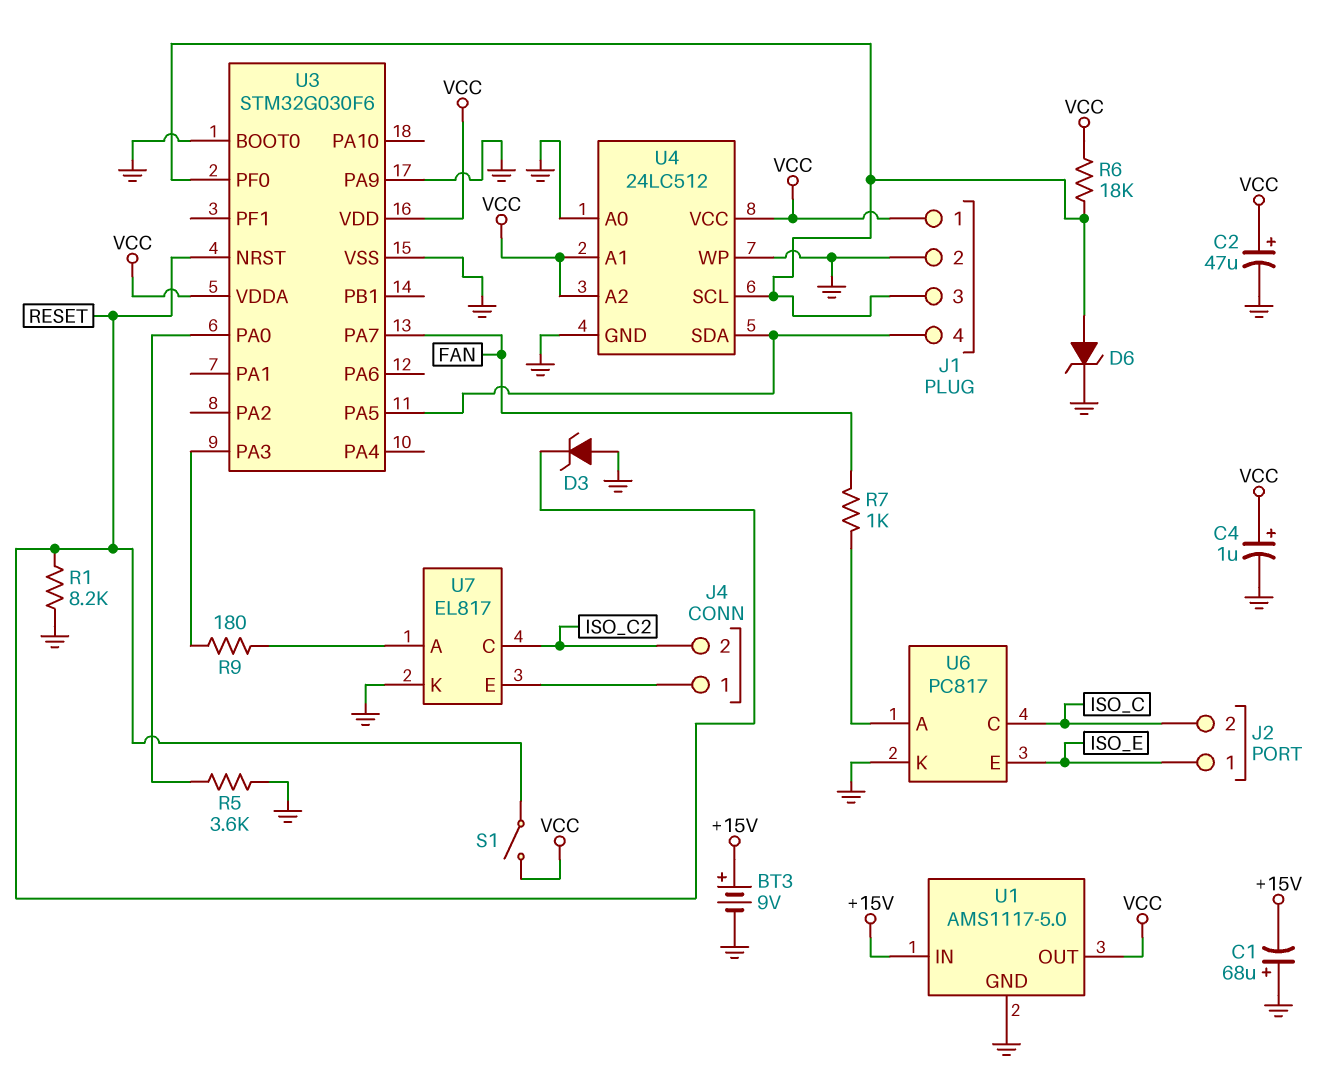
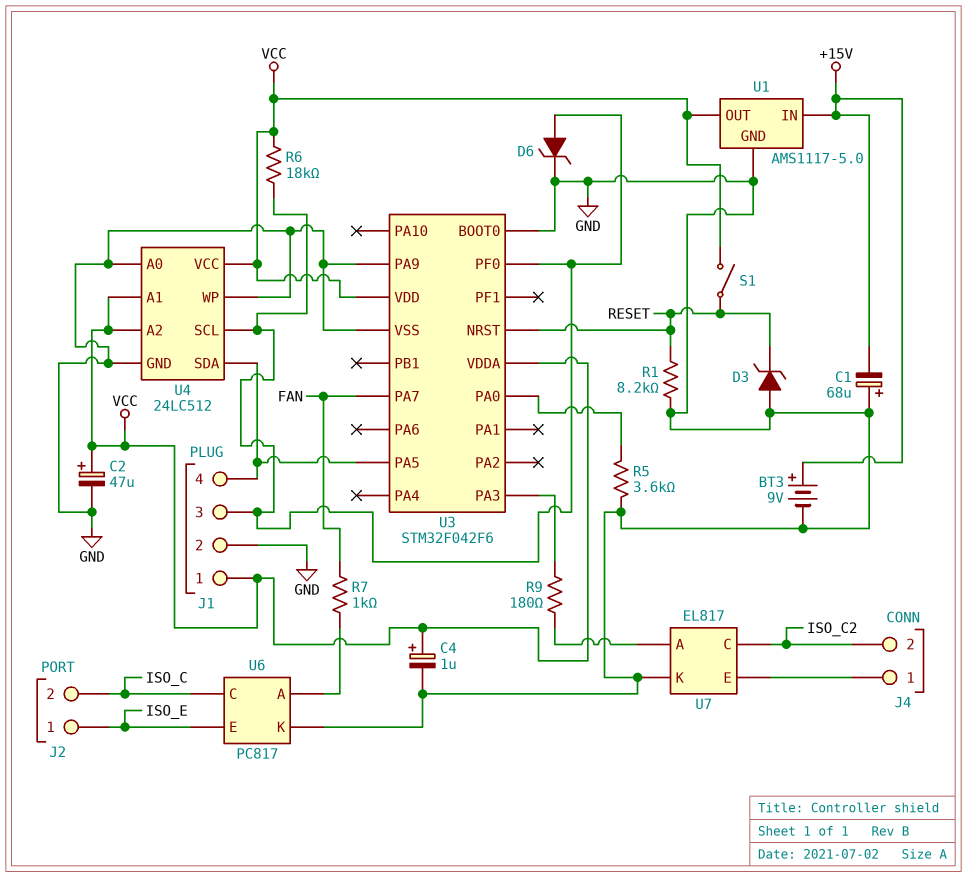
U3: STM32G030F6 -> STM32F042F6

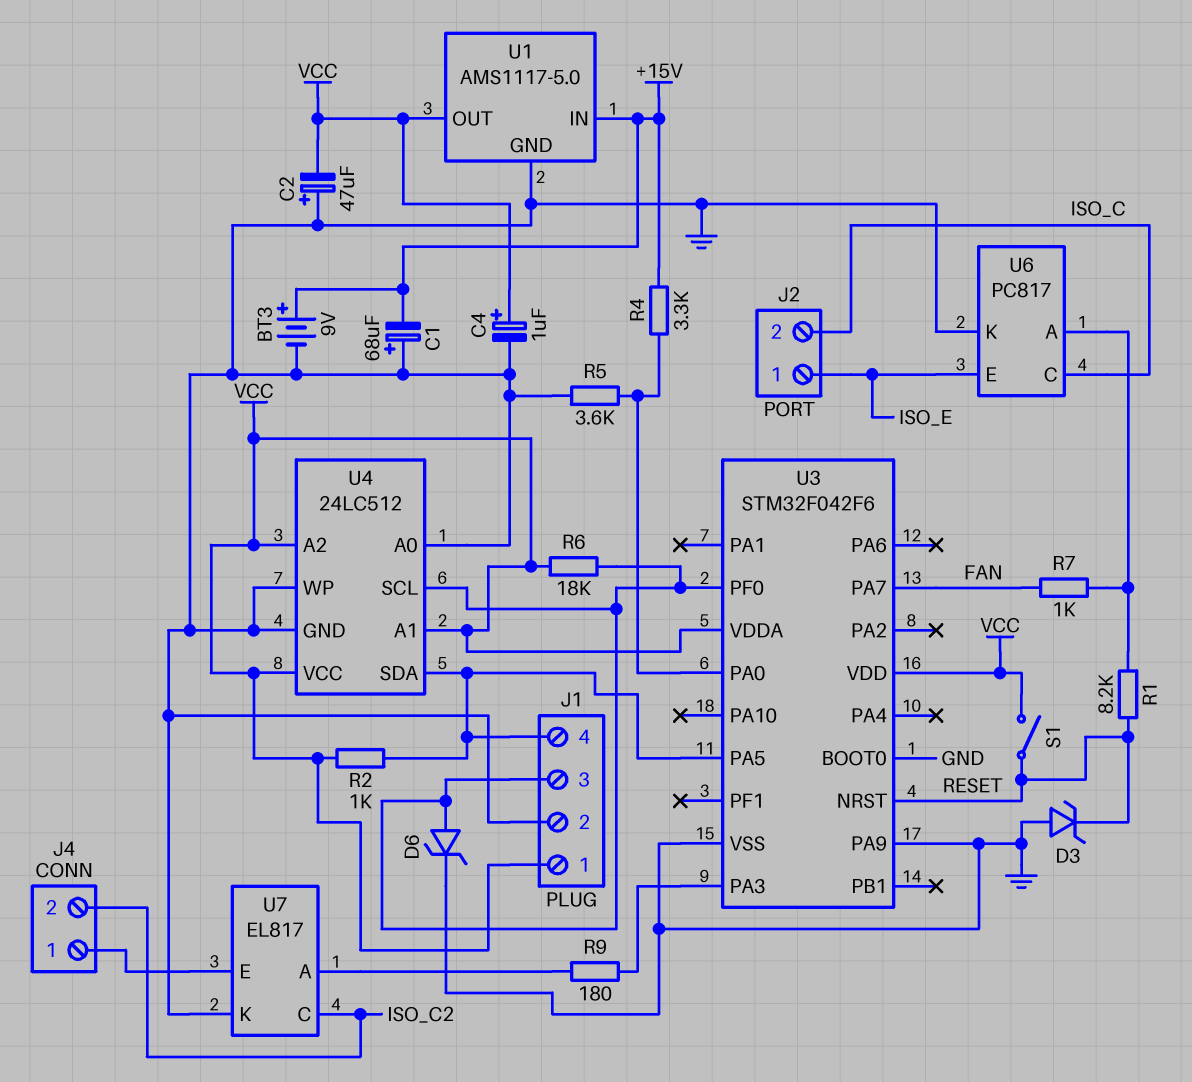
C2: 47uF (plus VCC, minus GND) -> 47uF (plus GND, minus VCC)
R1: 8.2k (GND, RESET) -> 8.2k (RESET, U6/A)
R2: none -> 1k (J1/4, VCC)
R4: none -> 3.3k (+15V, U3/PA0)

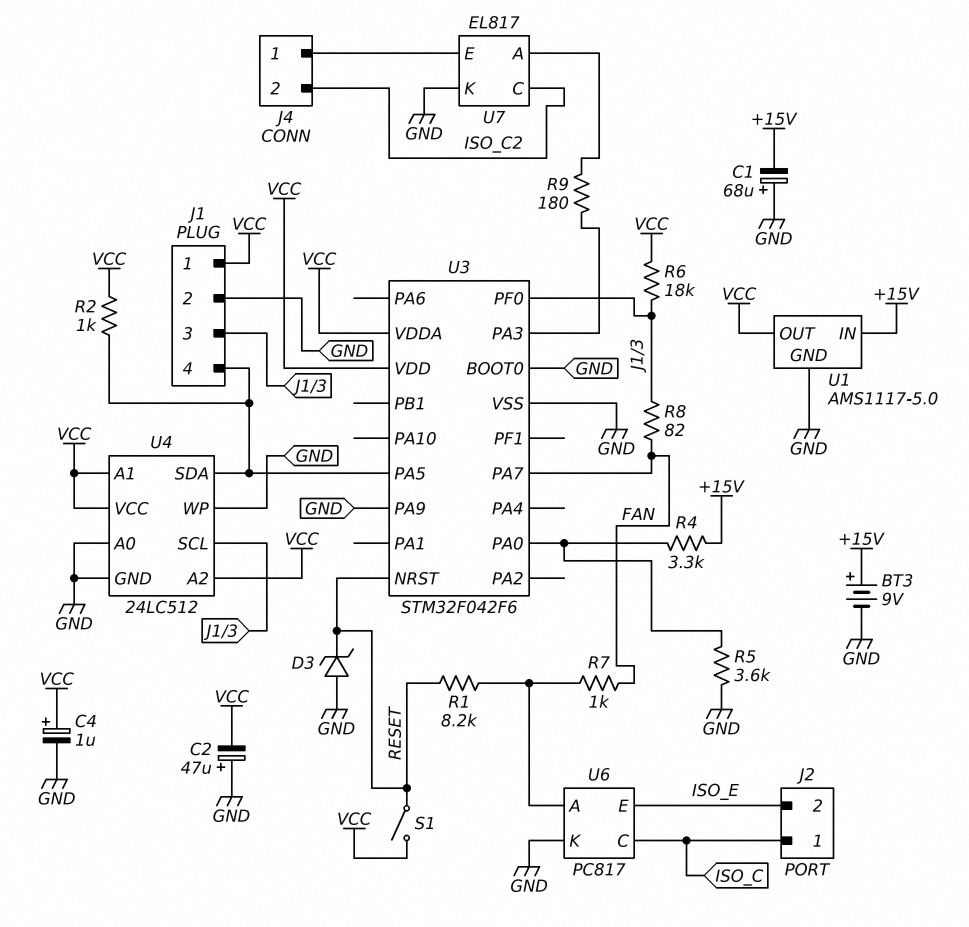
D6: zener (A J1/3, K GND) -> none
J2 pin 1: ISO_E -> ISO_C
J2 pin 2: ISO_C -> ISO_E
R8: none -> 82 (FAN, J1/3)

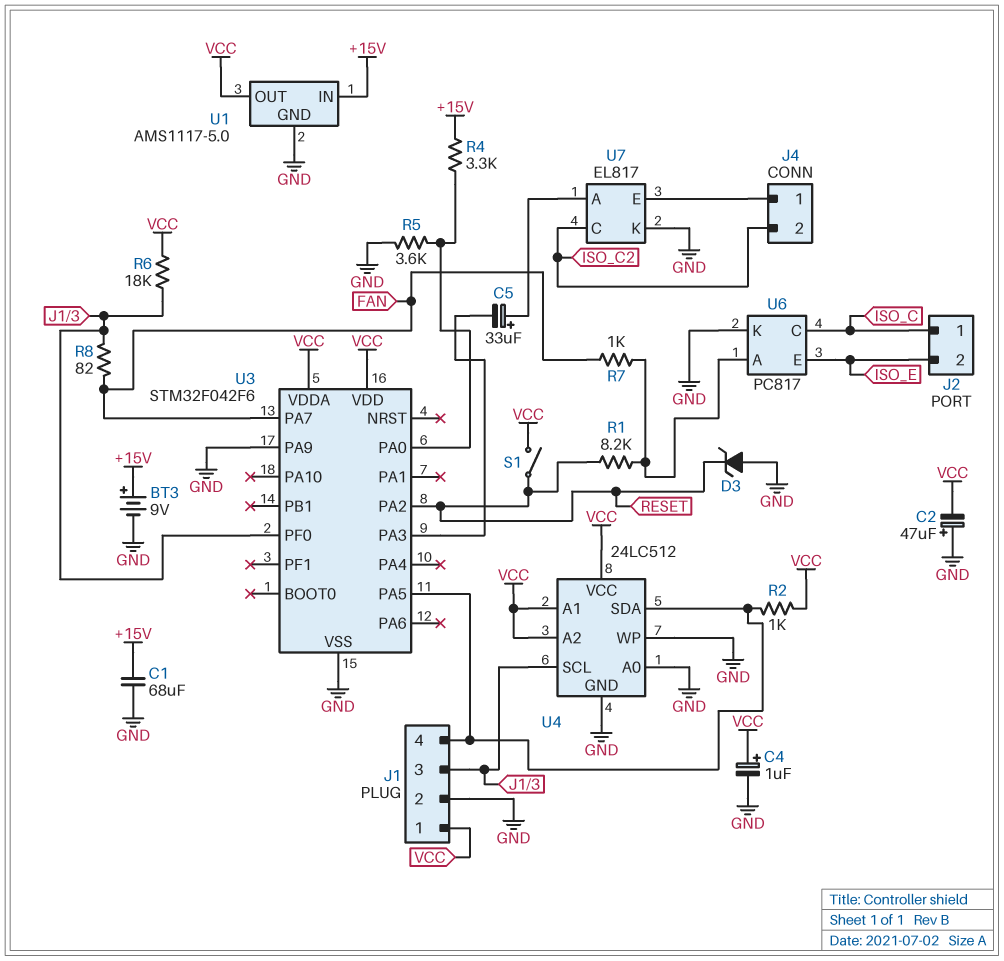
C1: 68uF (plus GND, minus +15V) -> 68uF (+15V, GND)
C5: none -> 33uF (plus U7/A, minus U3/PA3)
R9: 180 (U3/PA3, U7/A) -> none
U3 pin BOOT0: GND -> none
U3 pin NRST: RESET -> none
U3 pin PA2: none -> RESET

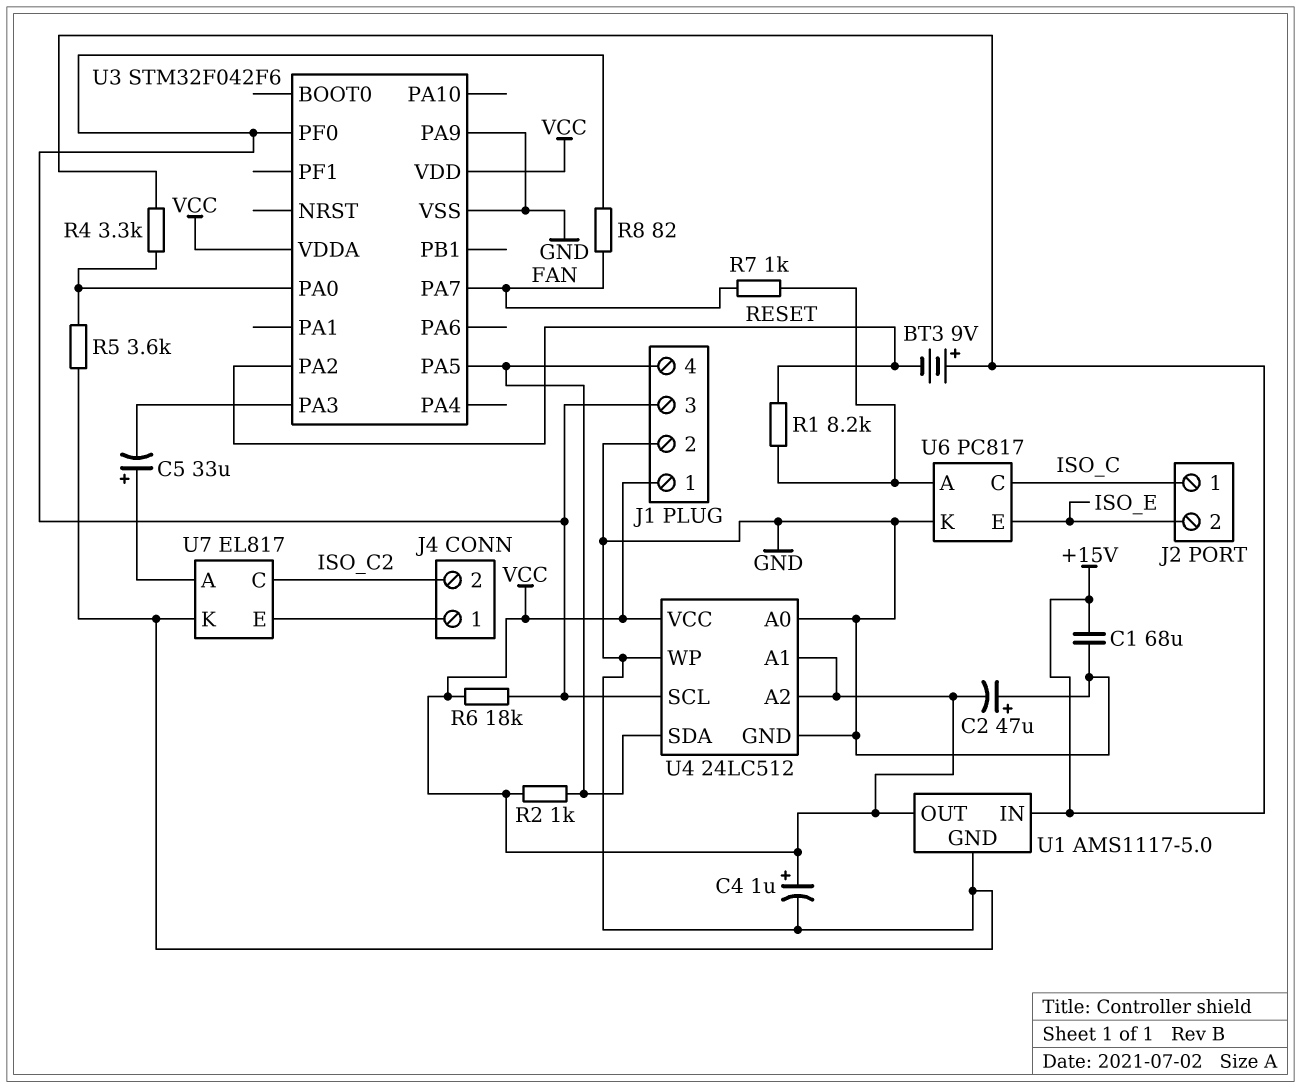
BT3: 9V (plus +15V, minus GND) -> 9V (plus +15V, minus RESET)
D3: zener (A GND, K RESET) -> none
S1: switch (RESET, VCC) -> none

